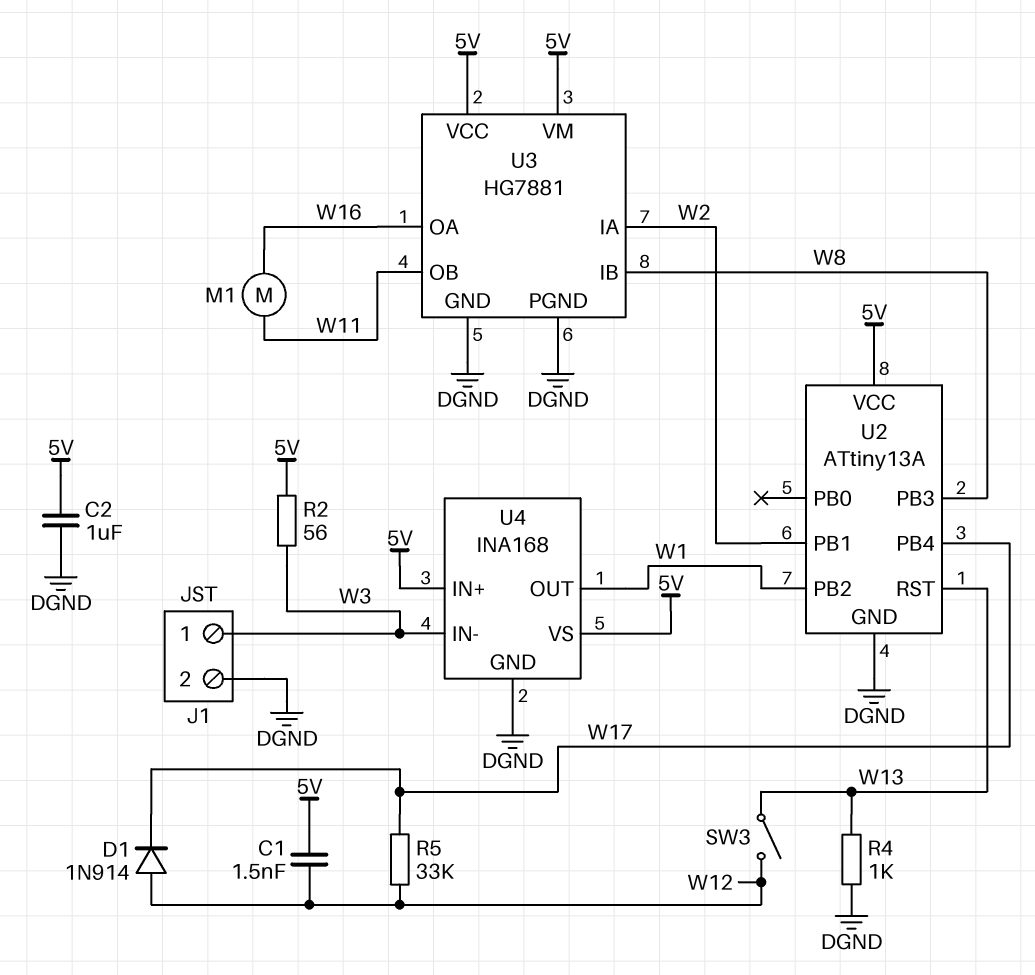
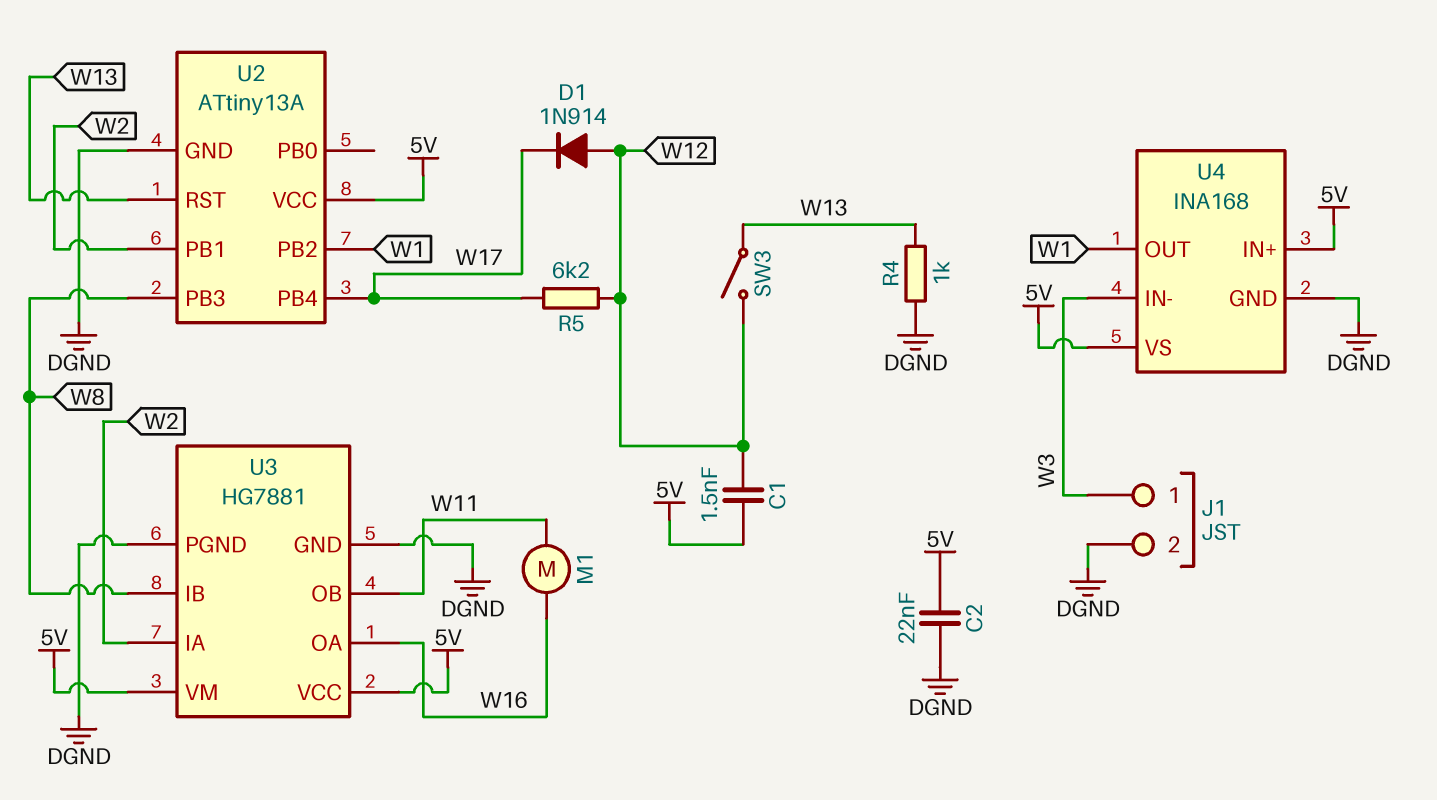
C2: 1uF (5V, DGND) -> 22nF (5V, DGND)
R2: 56 (5V, W3) -> none
R5: 33k (W12, W17) -> 6.2k (W12, W17)

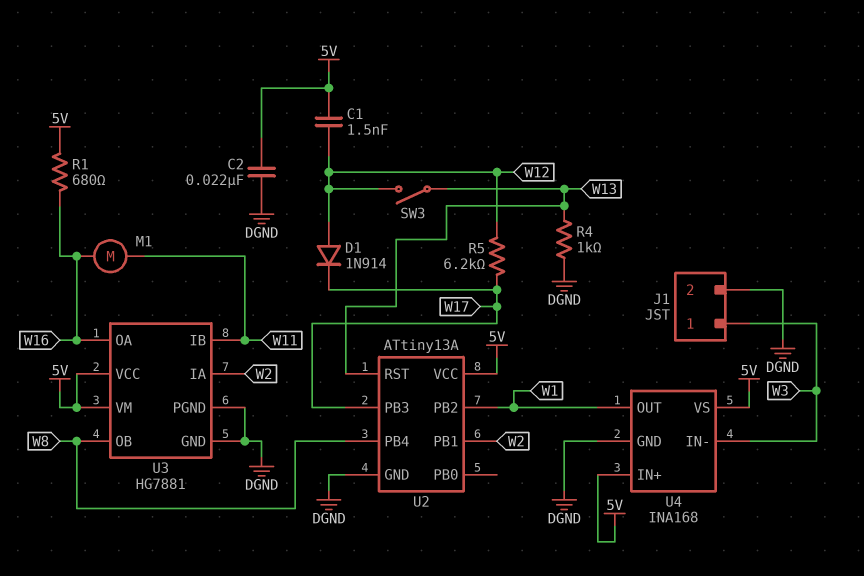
R1: none -> 680 (5V, W16)
U2 pin PB3: W8 -> W17
U2 pin PB4: W17 -> W8
U3 pin IB: W8 -> W11
U3 pin OB: W11 -> W8

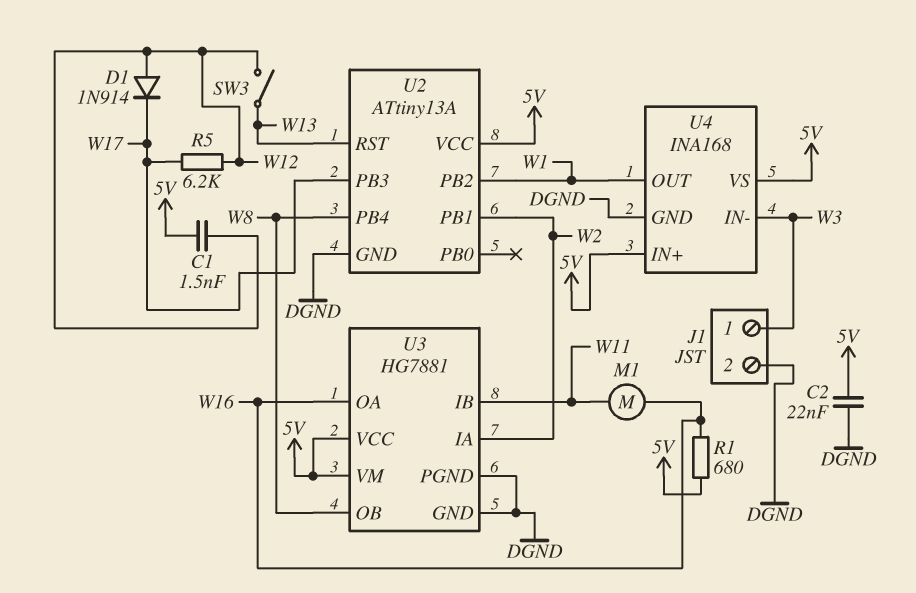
R4: 1k (DGND, W13) -> none

